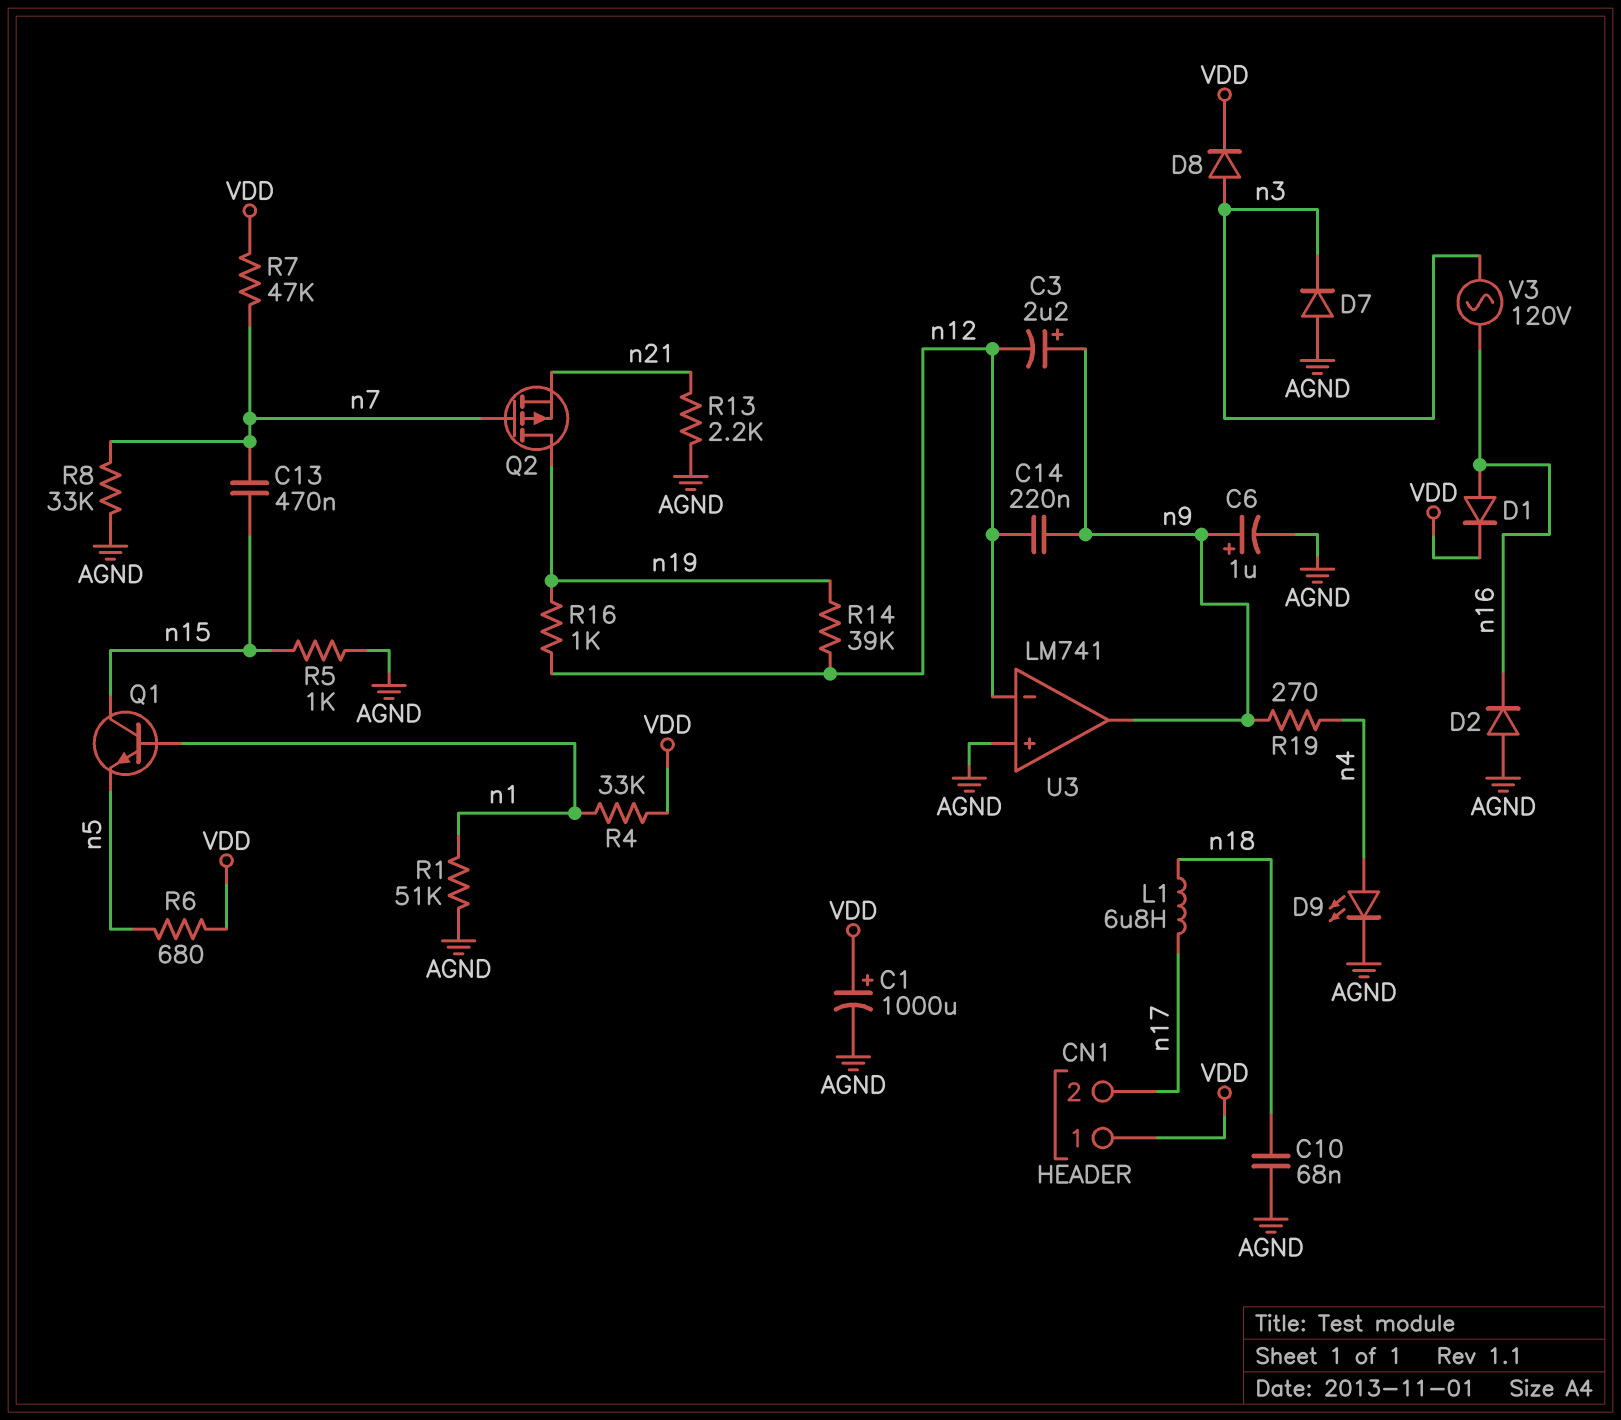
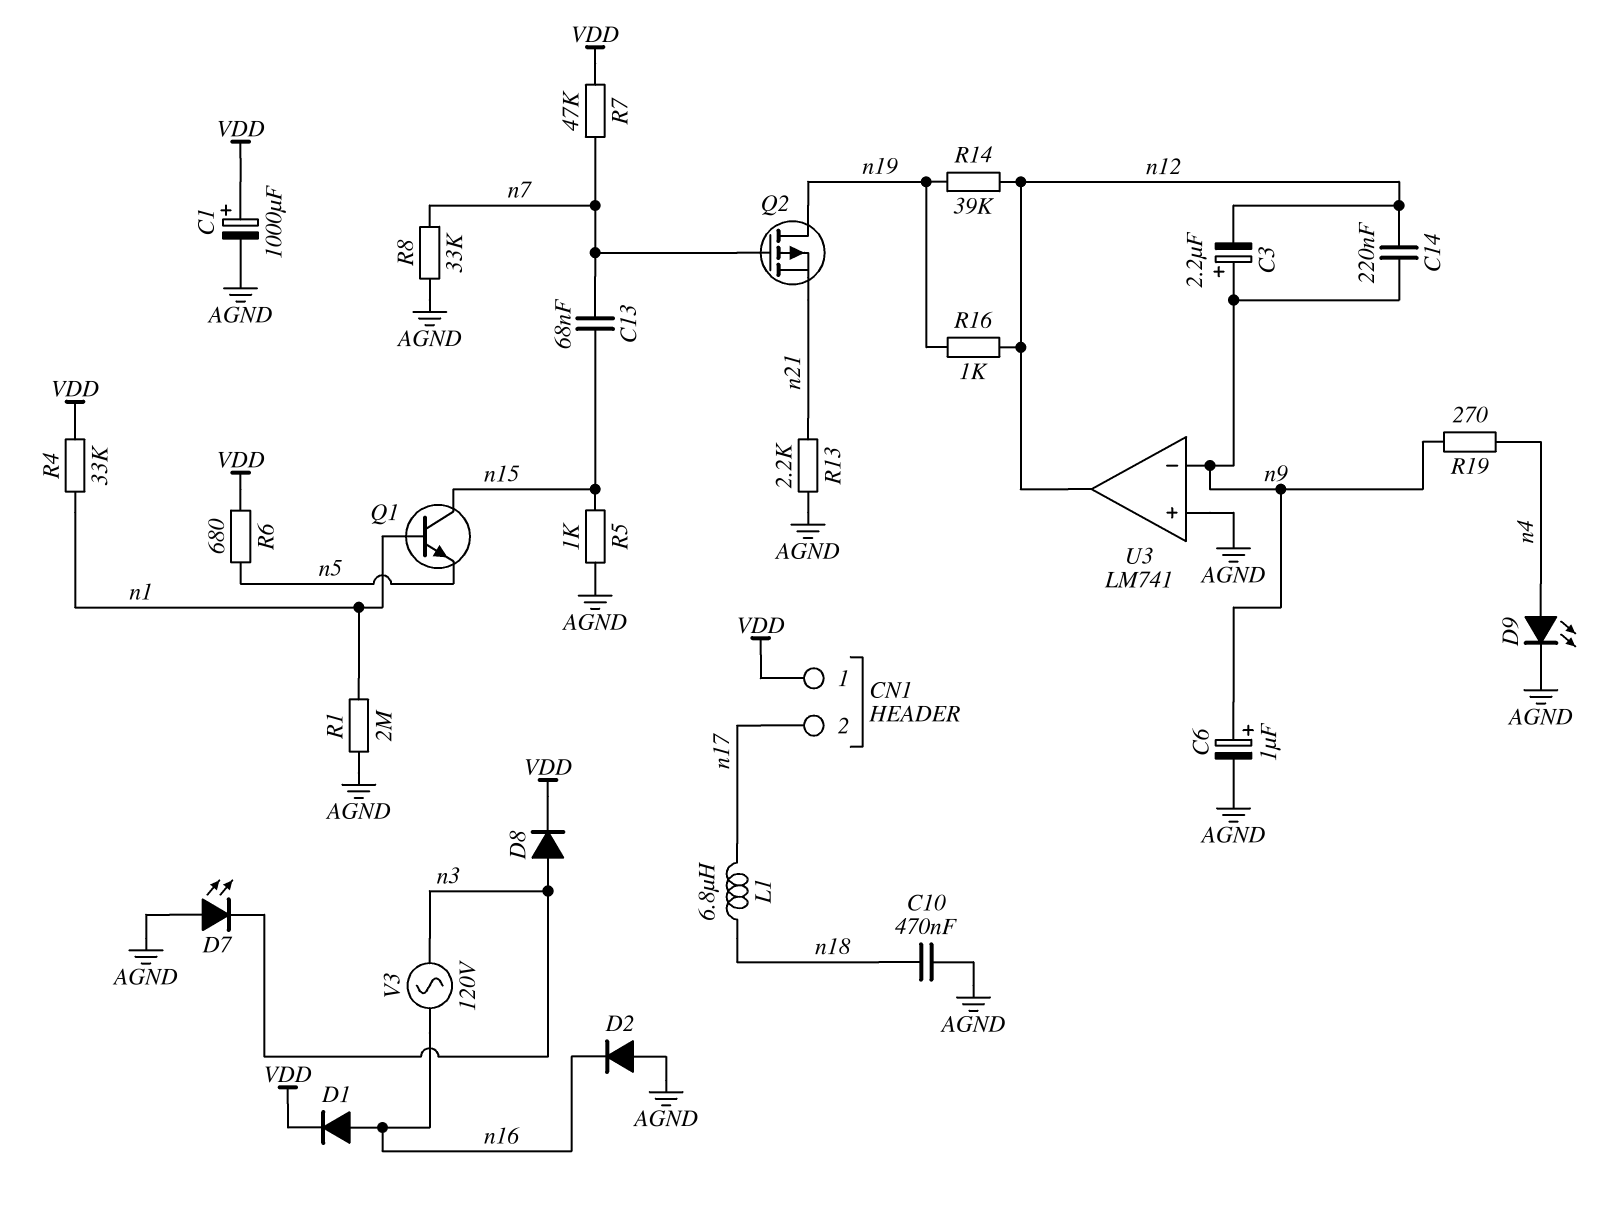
C10: 68nF (AGND, n18) -> 470nF (AGND, n18)
C13: 470nF (n7, n15) -> 68nF (n7, n15)
D7: diode (A AGND, K n3) -> LED (A AGND, K n3)
R1: 51k (AGND, n1) -> 2M (AGND, n1)
U3 pin in-: n12 -> n9
U3 pin out: n9 -> n12

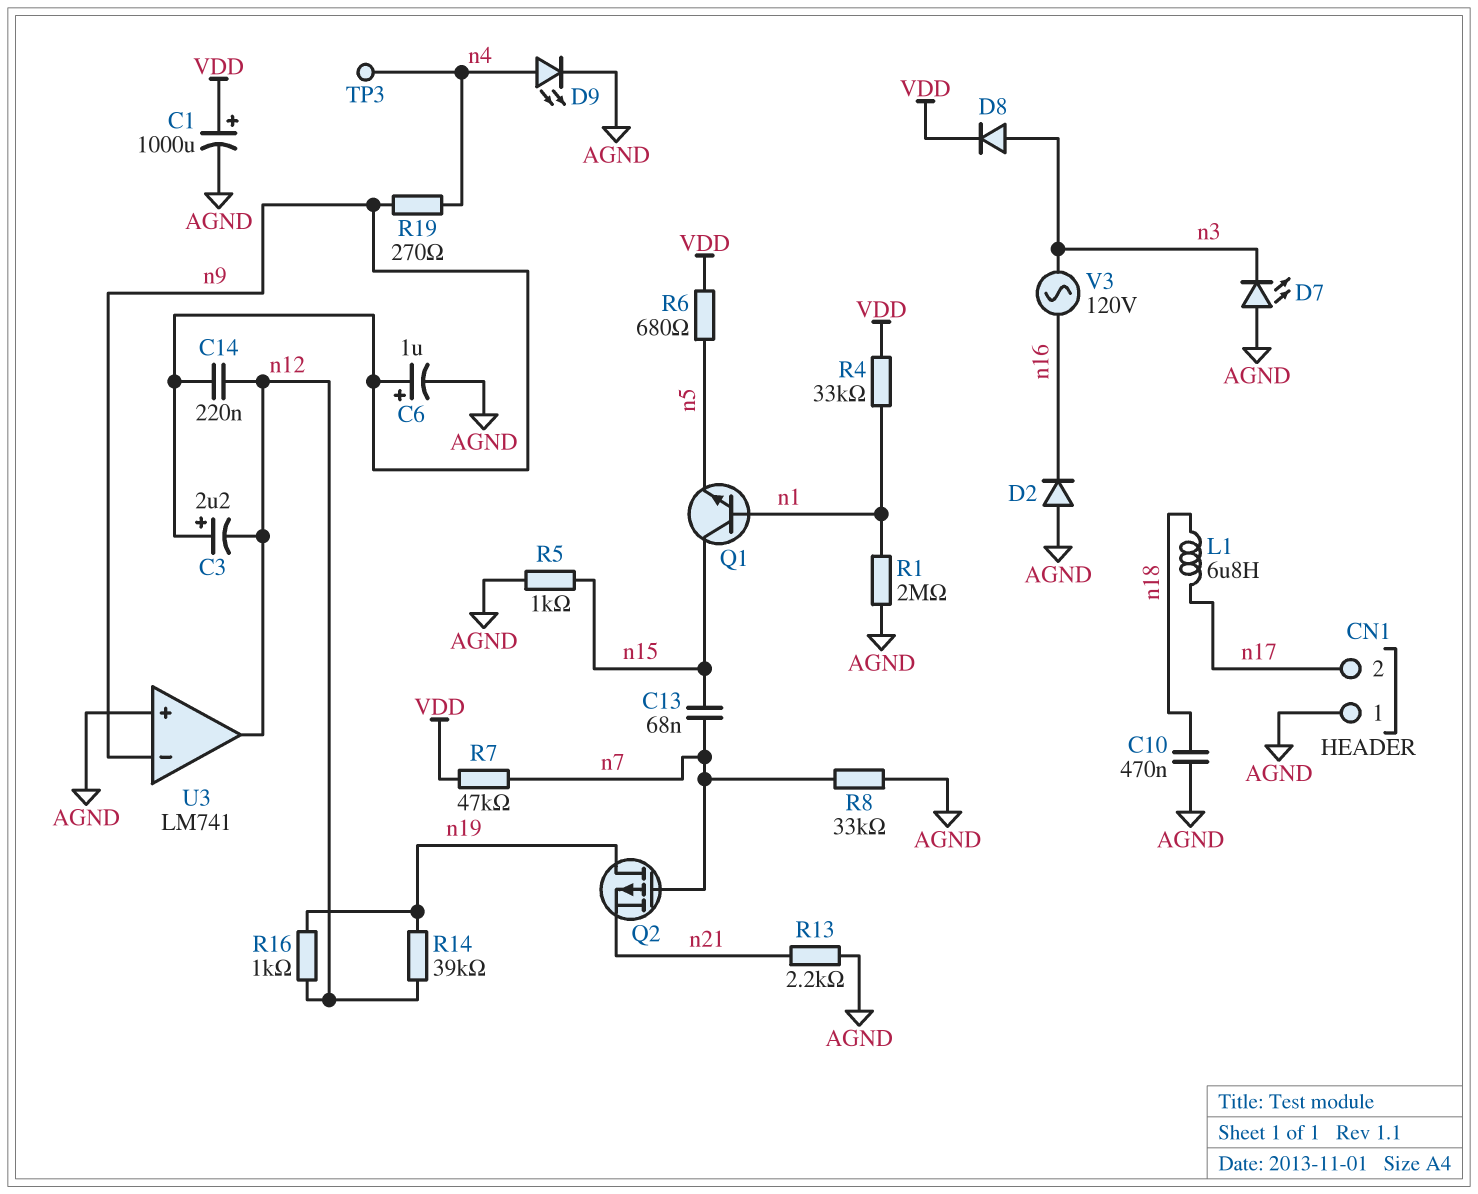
CN1 pin 1: VDD -> AGND
D1: diode (A n16, K VDD) -> none
TP3: none -> test point (n4)

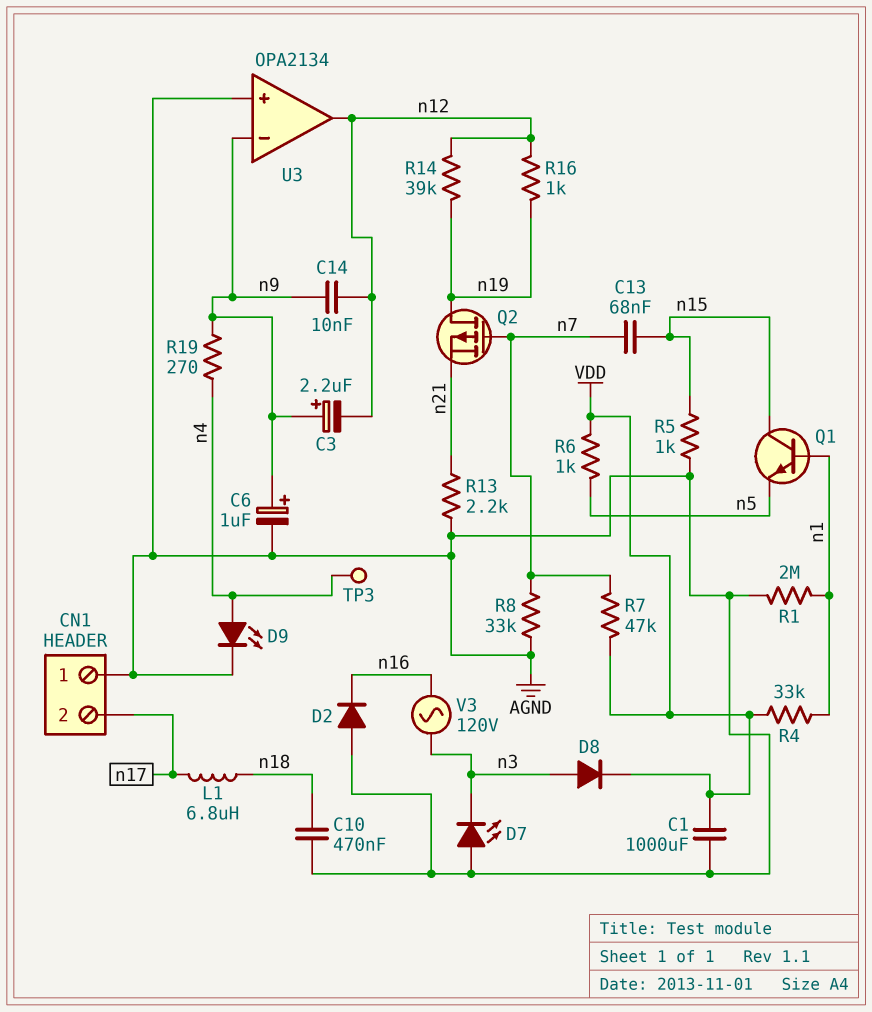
C1: 1000uF (plus VDD, minus AGND) -> 1000uF (AGND, VDD)
C14: 220nF (n9, n12) -> 10nF (n9, n12)
R6: 680 (VDD, n5) -> 1k (VDD, n5)
U3: LM741 -> OPA2134

